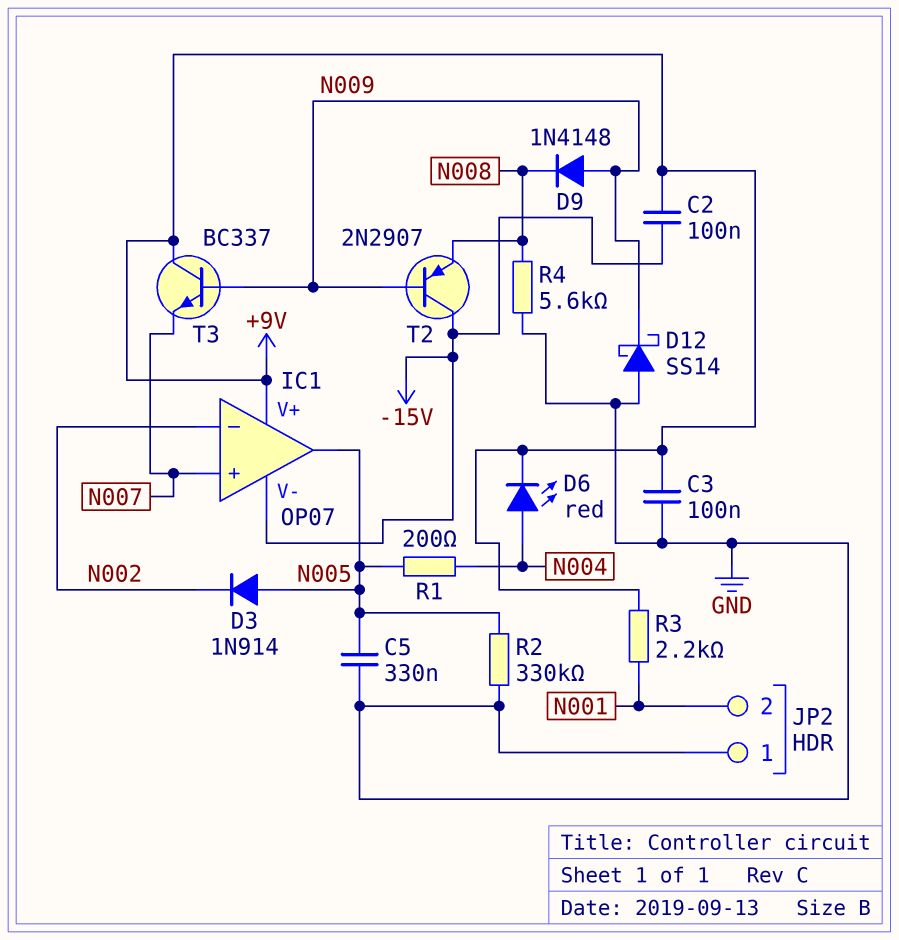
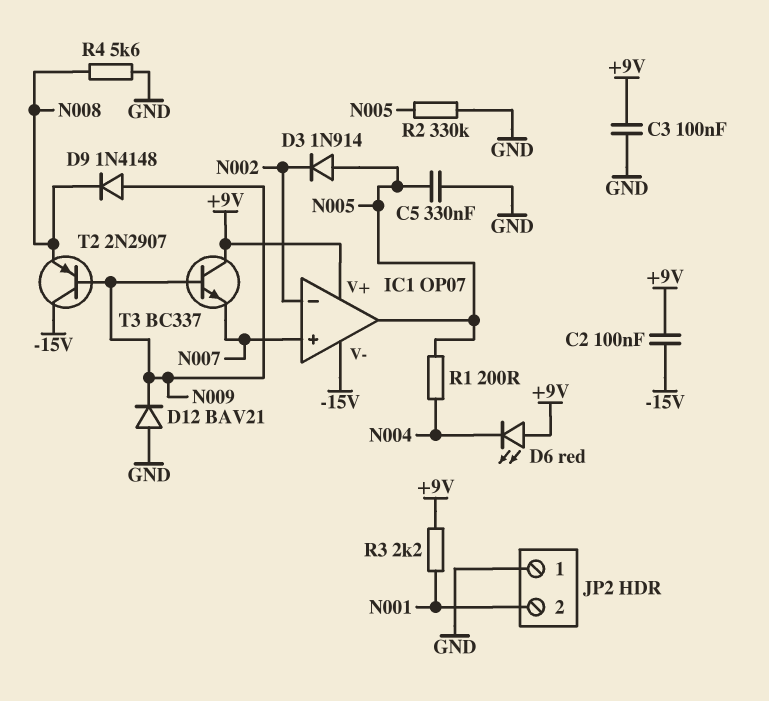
D6: LED red (A N004, K +9V) -> LED red (A +9V, K N004)
D12: schottky SS14 (A GND, K N009) -> diode BAV21 (A GND, K N009)

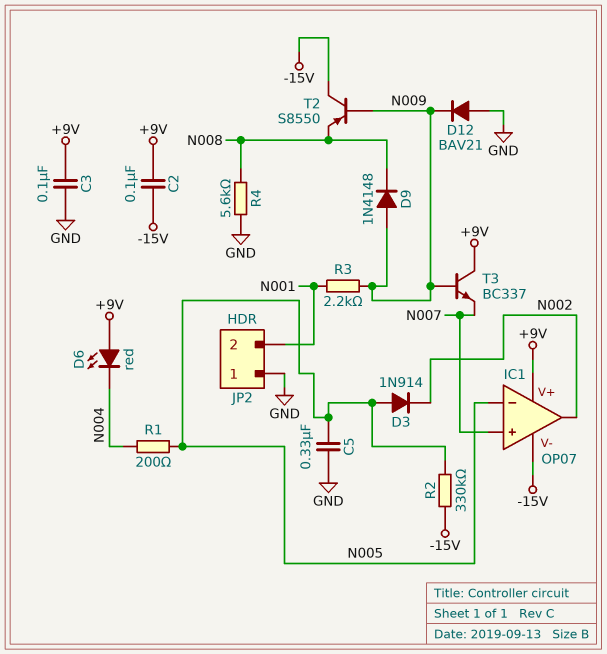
IC1 pin in-: N002 -> N005
IC1 pin out: N005 -> N002
R2: 330k (GND, N005) -> 330k (-15V, N005)
R3: 2.2k (+9V, N001) -> 2.2k (N001, N009)
T2: PNP 2N2907 (B N009, C -15V, E N008) -> PNP S8550 (B N009, C -15V, E N008)

